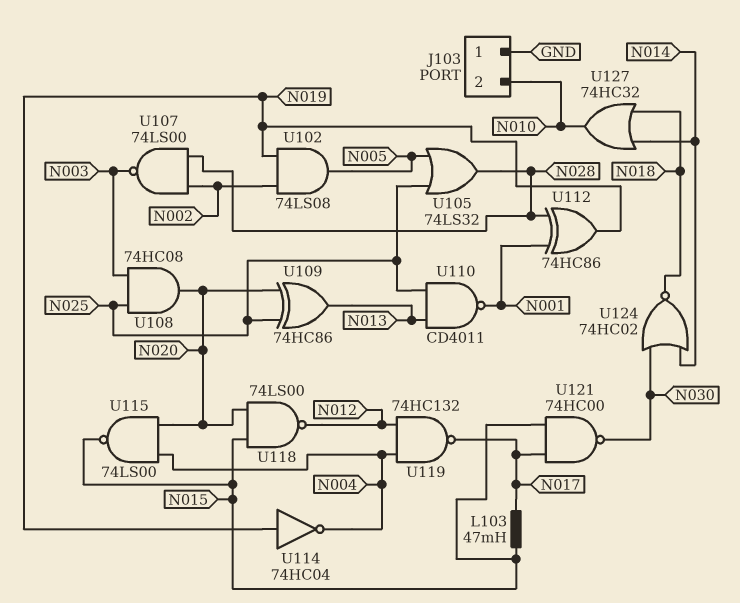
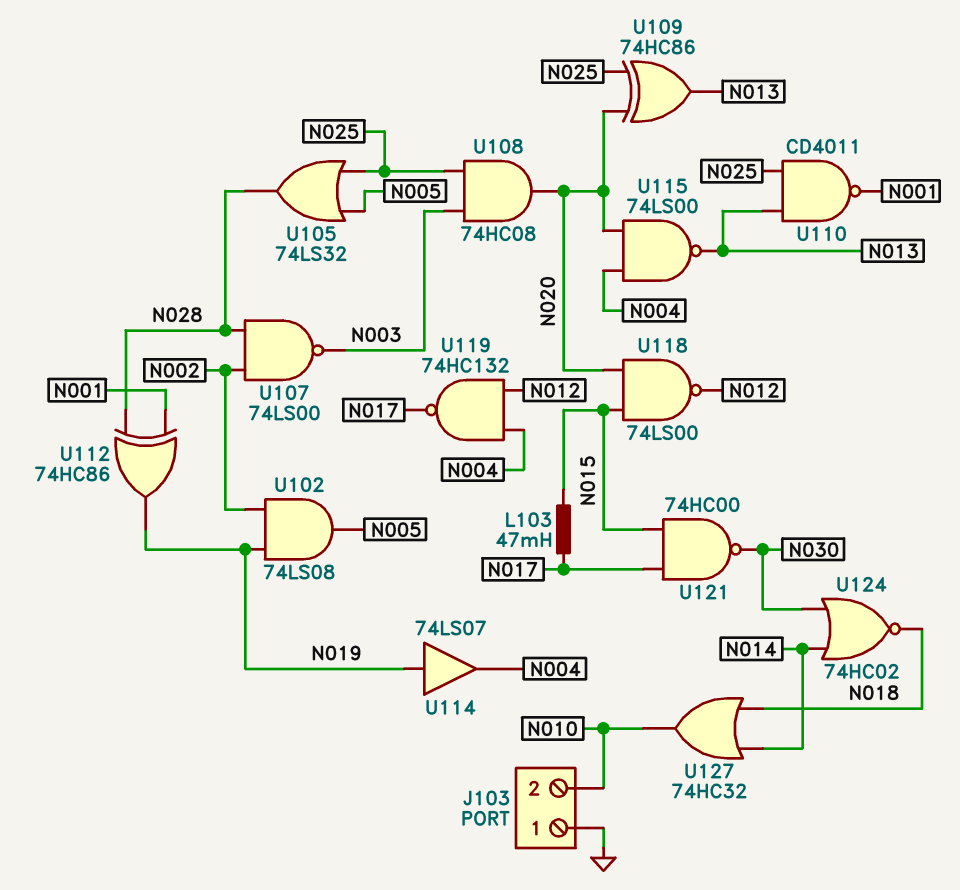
U114: NOT 74HC04 (in N019, out N004) -> buffer 74LS07 (in N019, out N004)
U115: NAND 74LS00 (in N004, in N020, out N015) -> NAND 74LS00 (in N004, in N020, out N013)

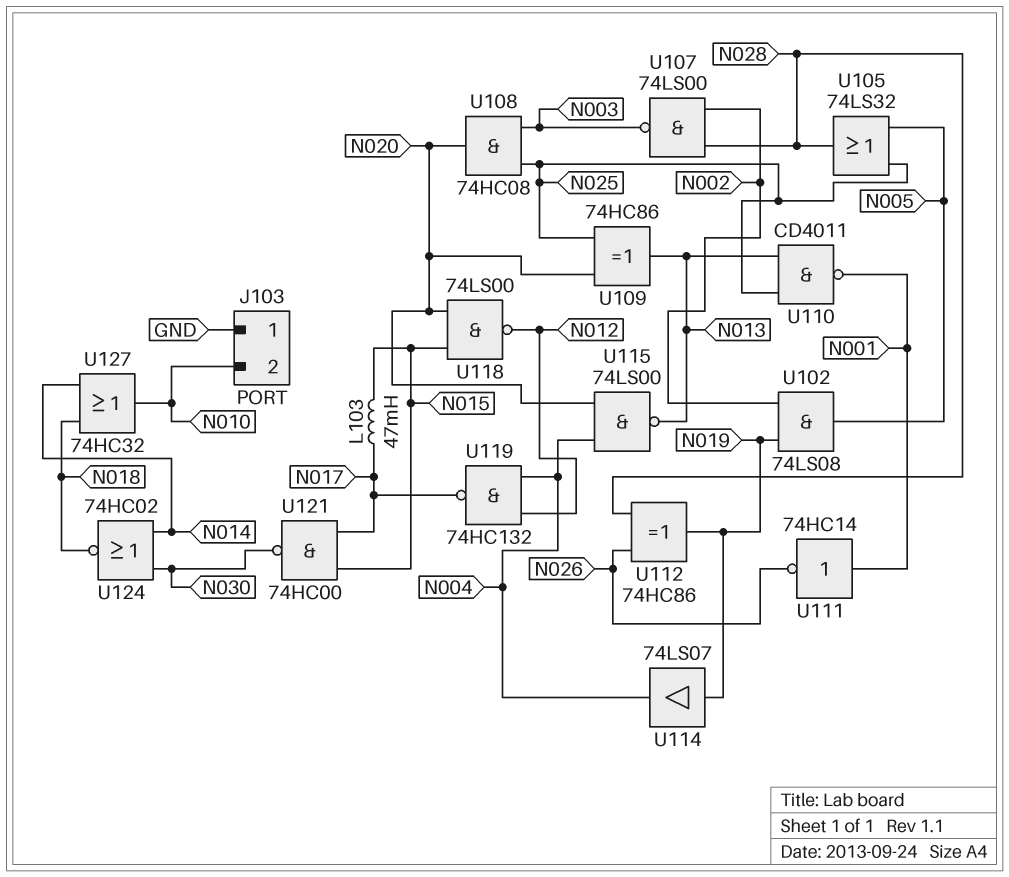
U111: none -> NOT 74HC14 (in N001, out N026)
U112: XOR 74HC86 (in N001, in N028, out N019) -> XOR 74HC86 (in N026, in N028, out N019)

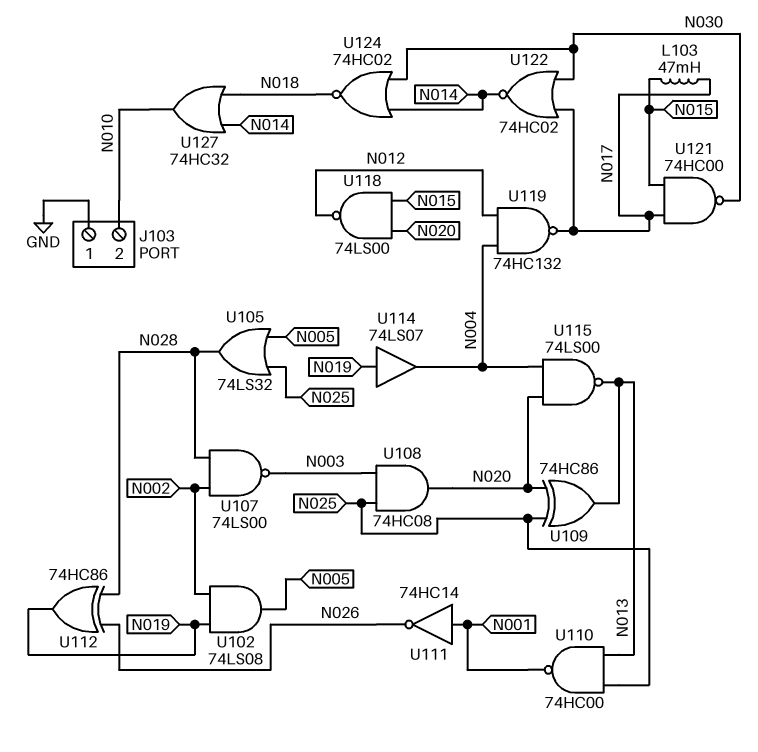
U110: NAND CD4011 (in N013, in N025, out N001) -> NAND 74HC00 (in N013, in N025, out N001)
U122: none -> NOR 74HC02 (in N017, in N030, out N014)

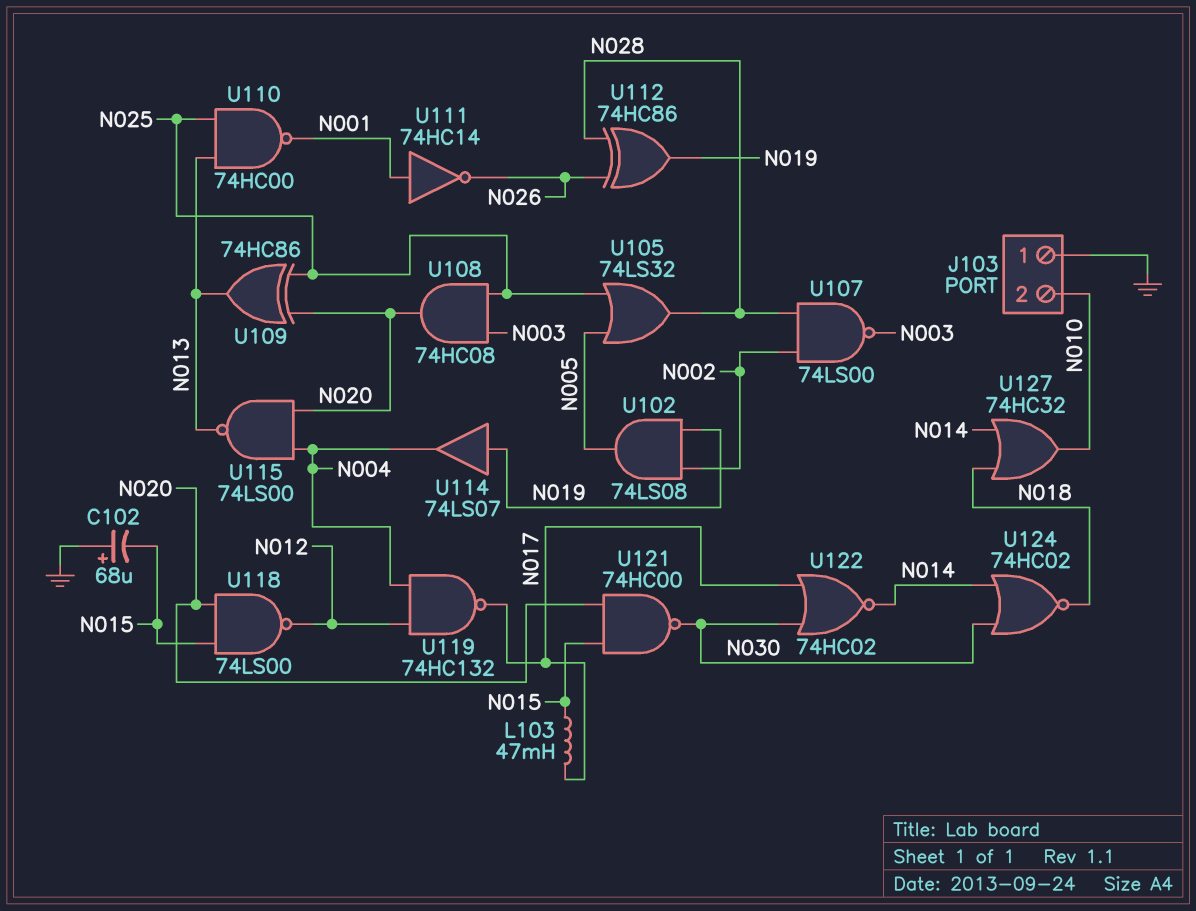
C102: none -> 68uF (plus GND, minus N015)
U121: NAND 74HC00 (in N015, in N017, out N030) -> NAND 74HC00 (in N015, in N020, out N030)

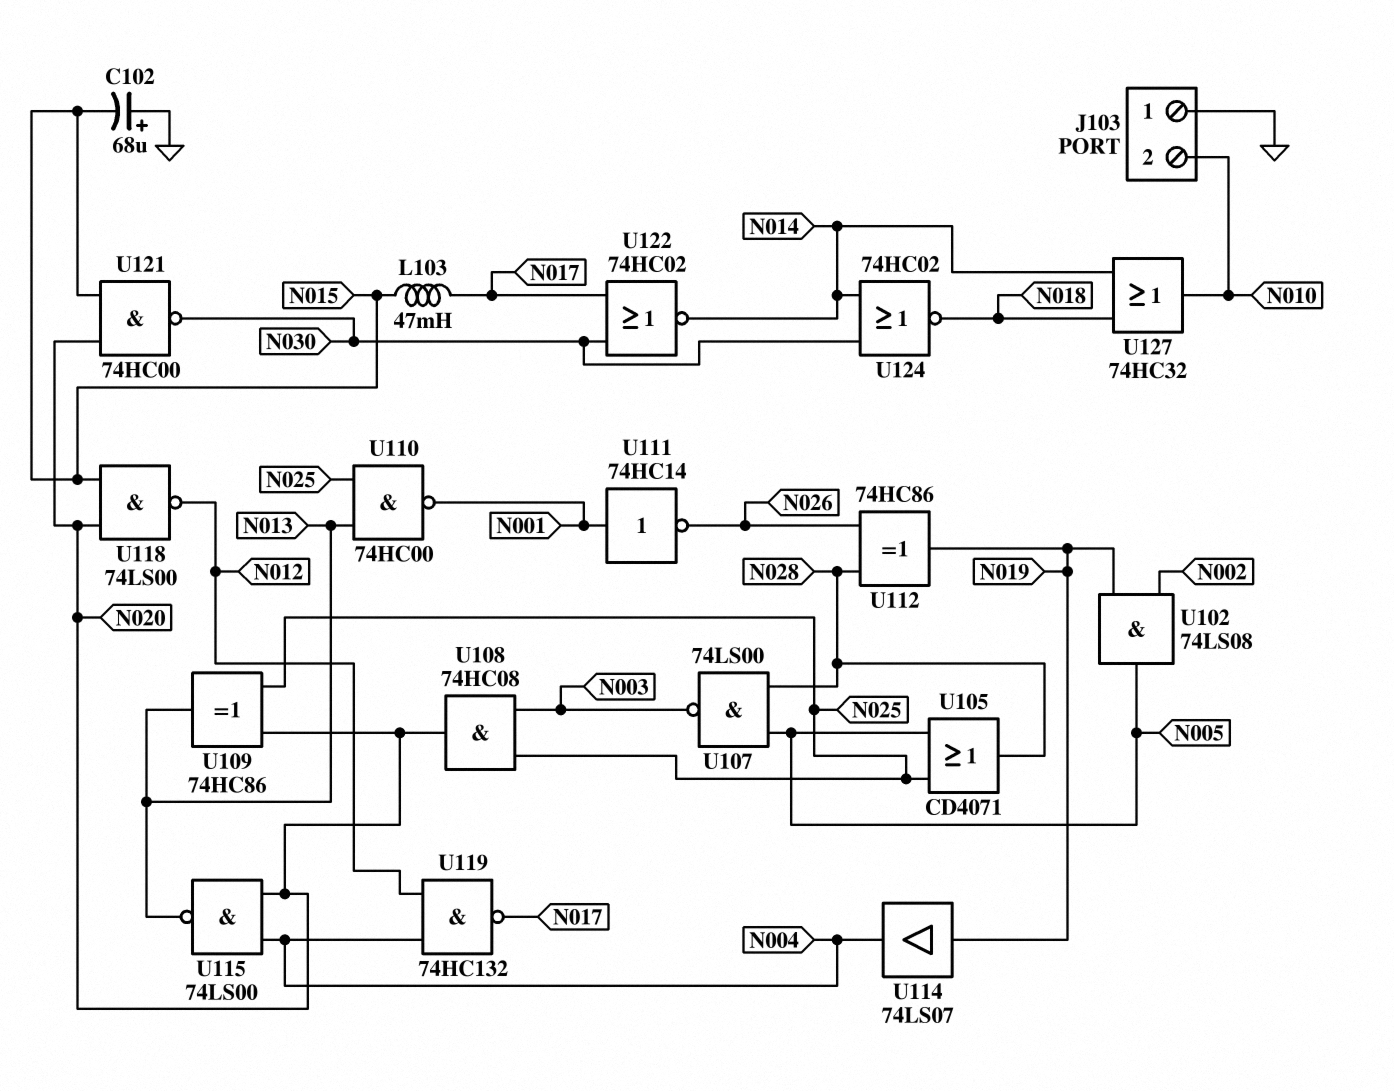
U105: OR 74LS32 (in N005, in N025, out N028) -> OR CD4071 (in N005, in N025, out N028)
U107: NAND 74LS00 (in N002, in N028, out N003) -> NAND 74LS00 (in N005, in N028, out N003)

